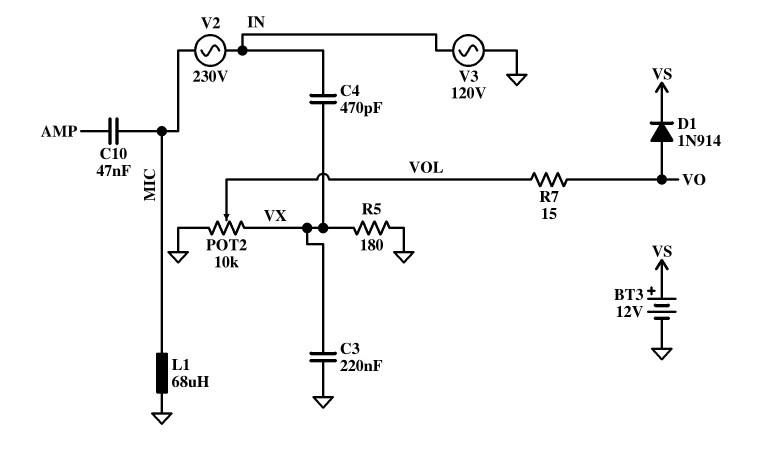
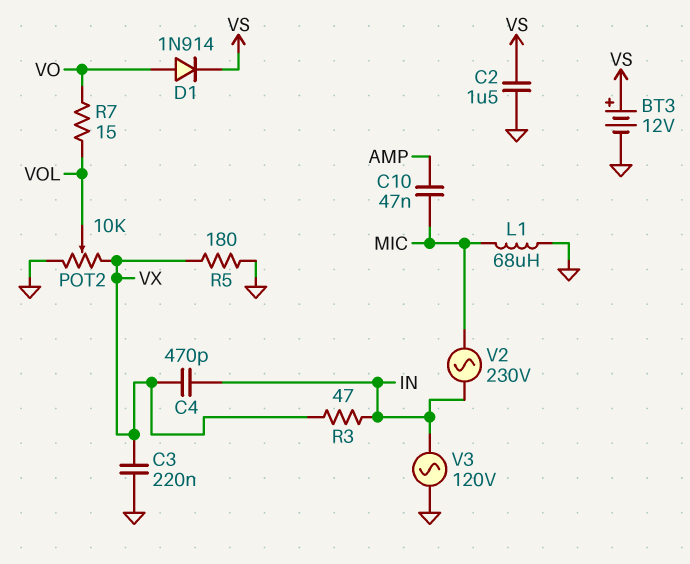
C2: none -> 1.5uF (GND, VS)
R3: none -> 47 (IN, VX)

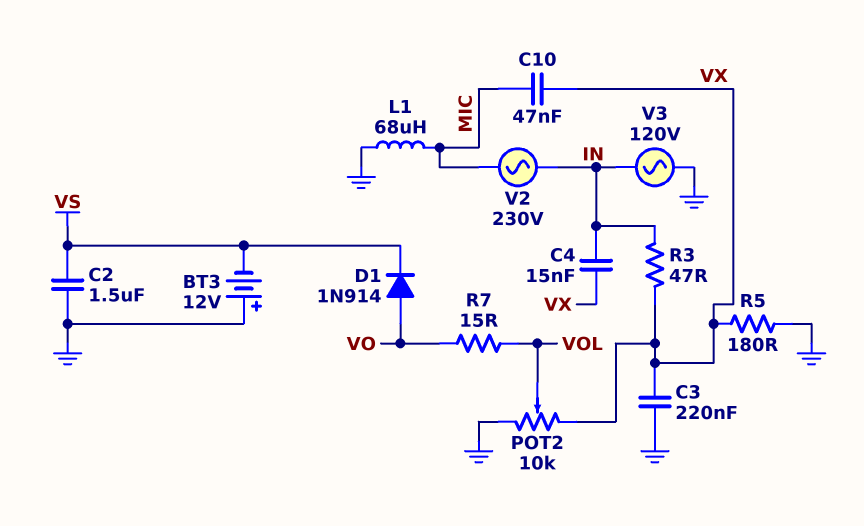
BT3: 12V (plus VS, minus GND) -> 12V (plus GND, minus VS)
C4: 470pF (IN, VX) -> 15nF (IN, VX)
C10: 47nF (AMP, MIC) -> 47nF (MIC, VX)

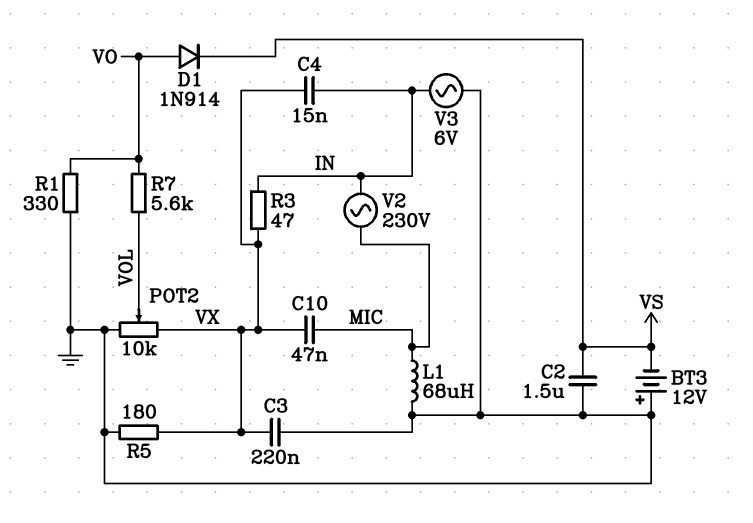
R1: none -> 330 (GND, VO)
R7: 15 (VO, VOL) -> 5.6k (VO, VOL)
V3: AC 120V (GND, IN) -> AC 6V (GND, IN)

